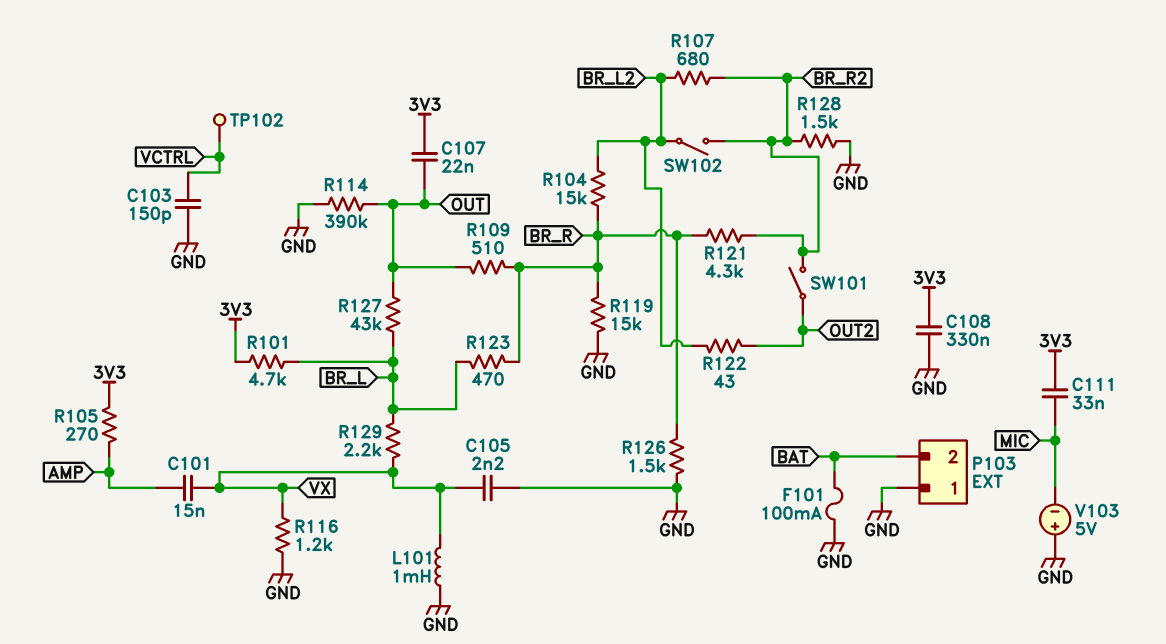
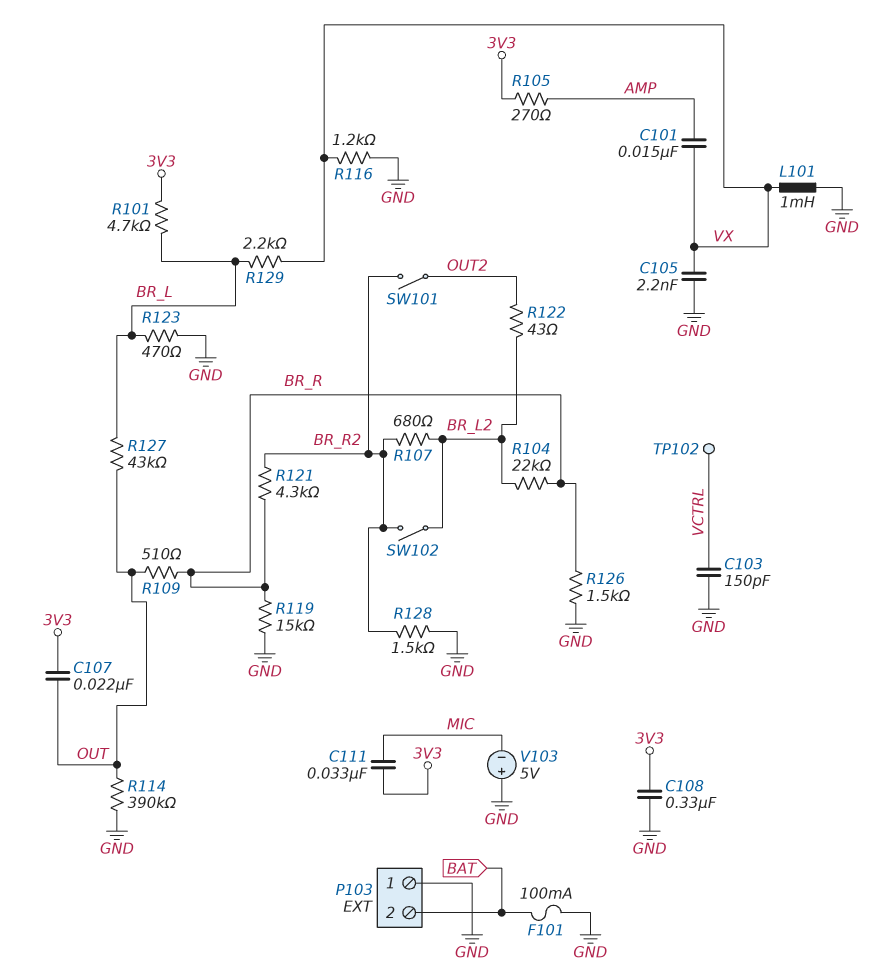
R104: 15k (BR_L2, BR_R) -> 22k (BR_L2, BR_R)
R123: 470 (BR_L, BR_R) -> 470 (BR_L, GND)

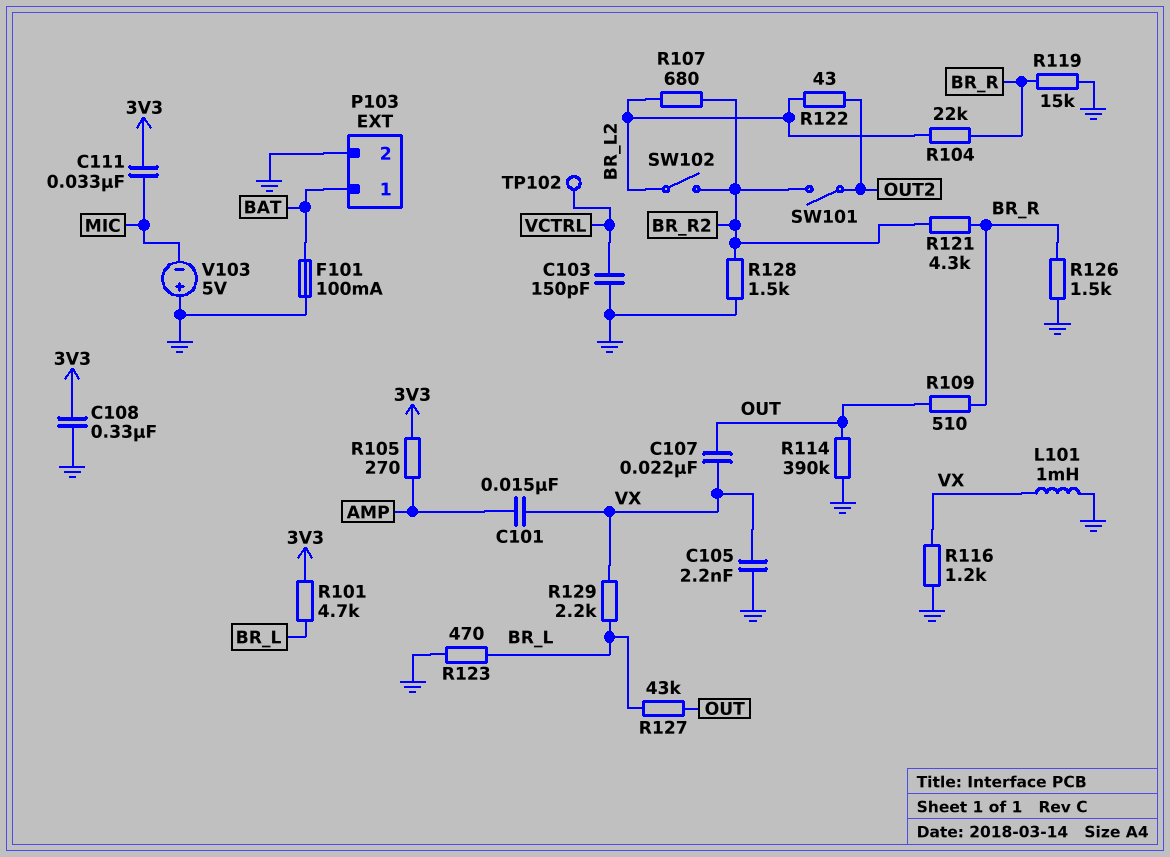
C107: 22nF (3V3, OUT) -> 22nF (OUT, VX)
P103 pin 1: GND -> BAT
P103 pin 2: BAT -> GND

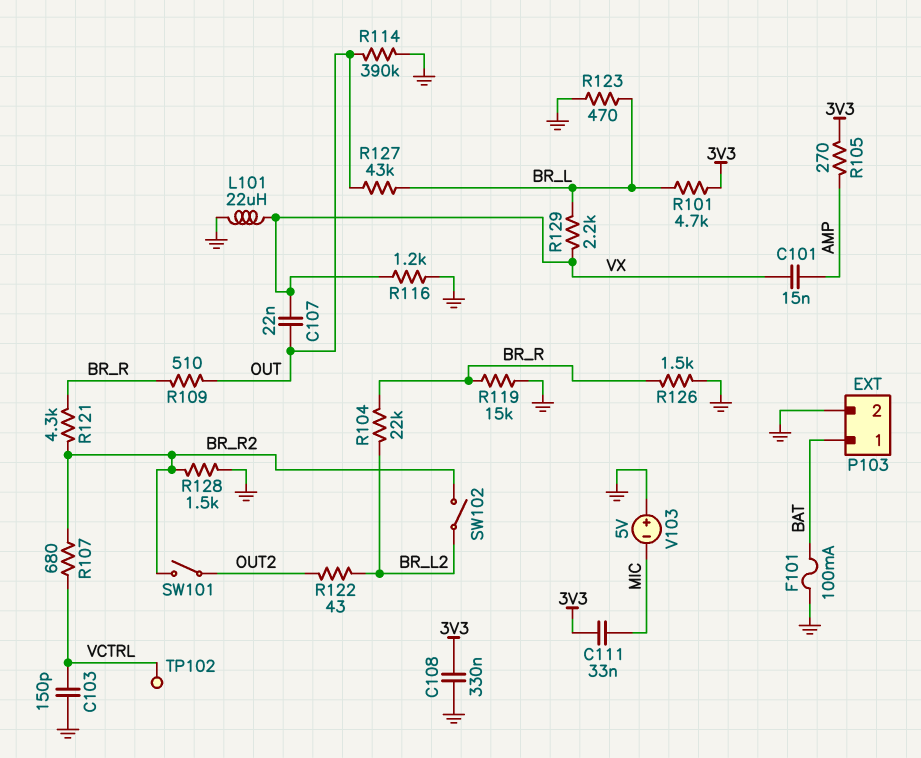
C105: 2.2nF (GND, VX) -> none
L101: 1mH (GND, VX) -> 22uH (GND, VX)
R107: 680 (BR_L2, BR_R2) -> 680 (BR_R2, VCTRL)

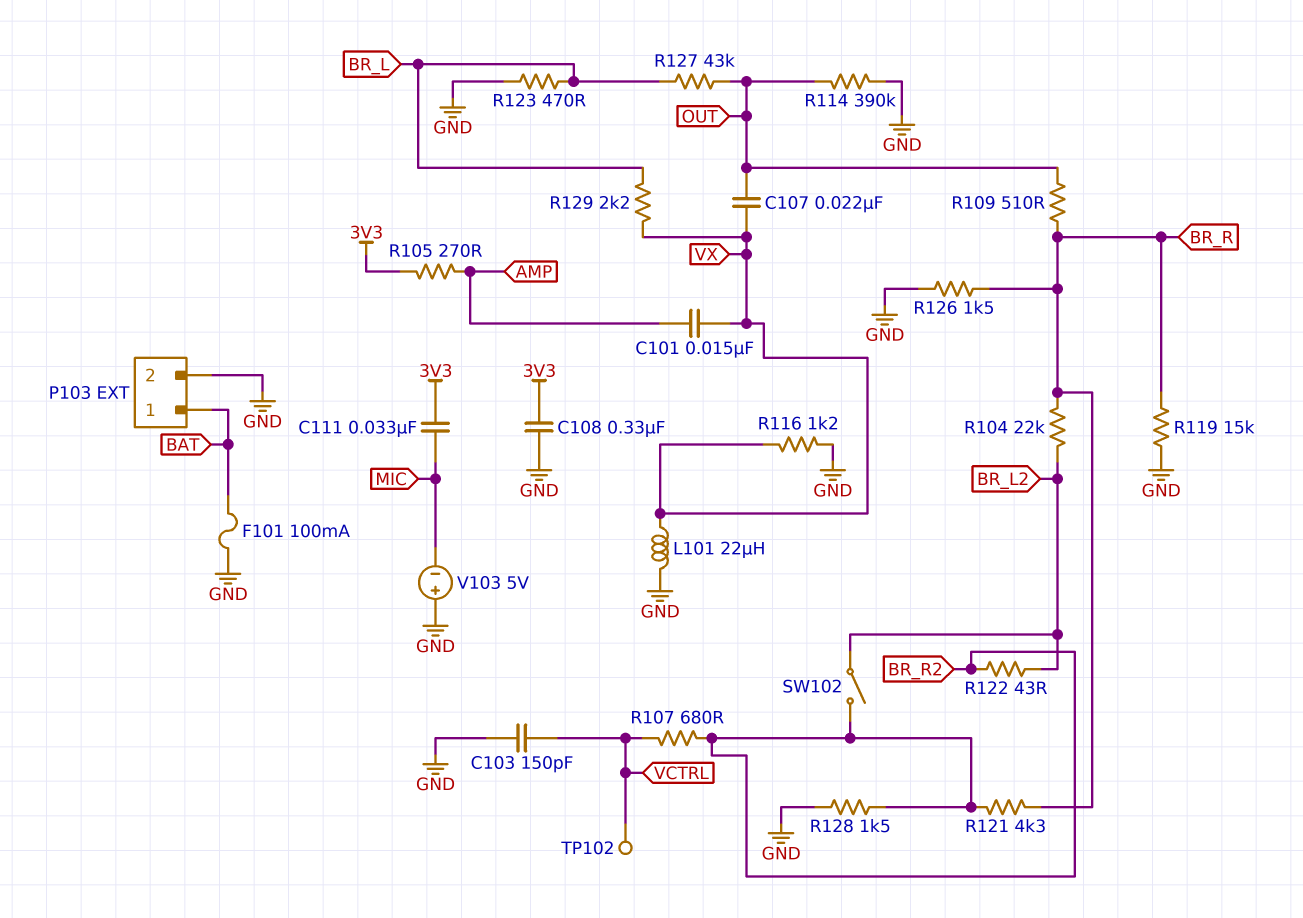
R101: 4.7k (3V3, BR_L) -> none
R122: 43 (BR_L2, OUT2) -> 43 (BR_L2, BR_R2)
SW101: switch (BR_R2, OUT2) -> none

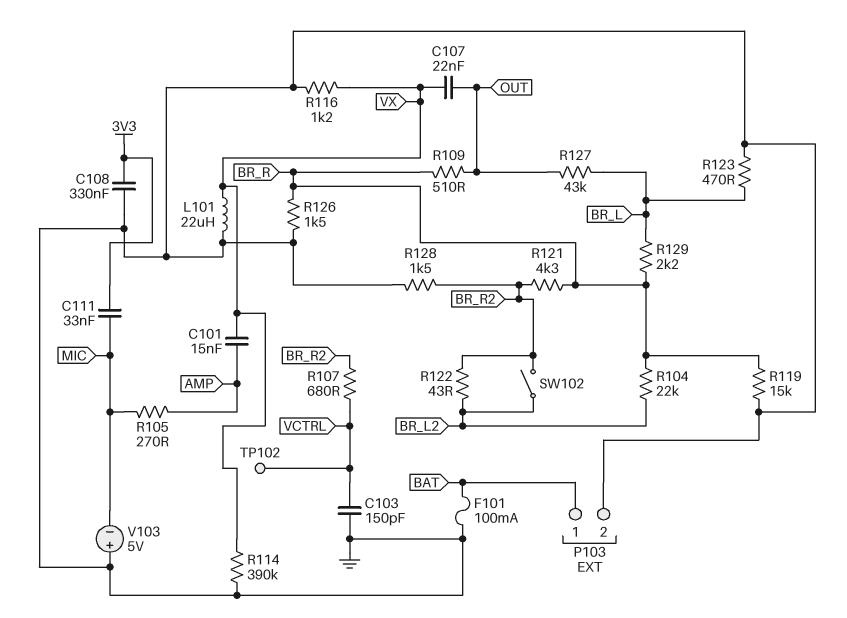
R105: 270 (3V3, AMP) -> 270 (AMP, MIC)
R114: 390k (GND, OUT) -> 390k (GND, VX)
R129: 2.2k (BR_L, VX) -> 2.2k (BR_L, BR_R)

